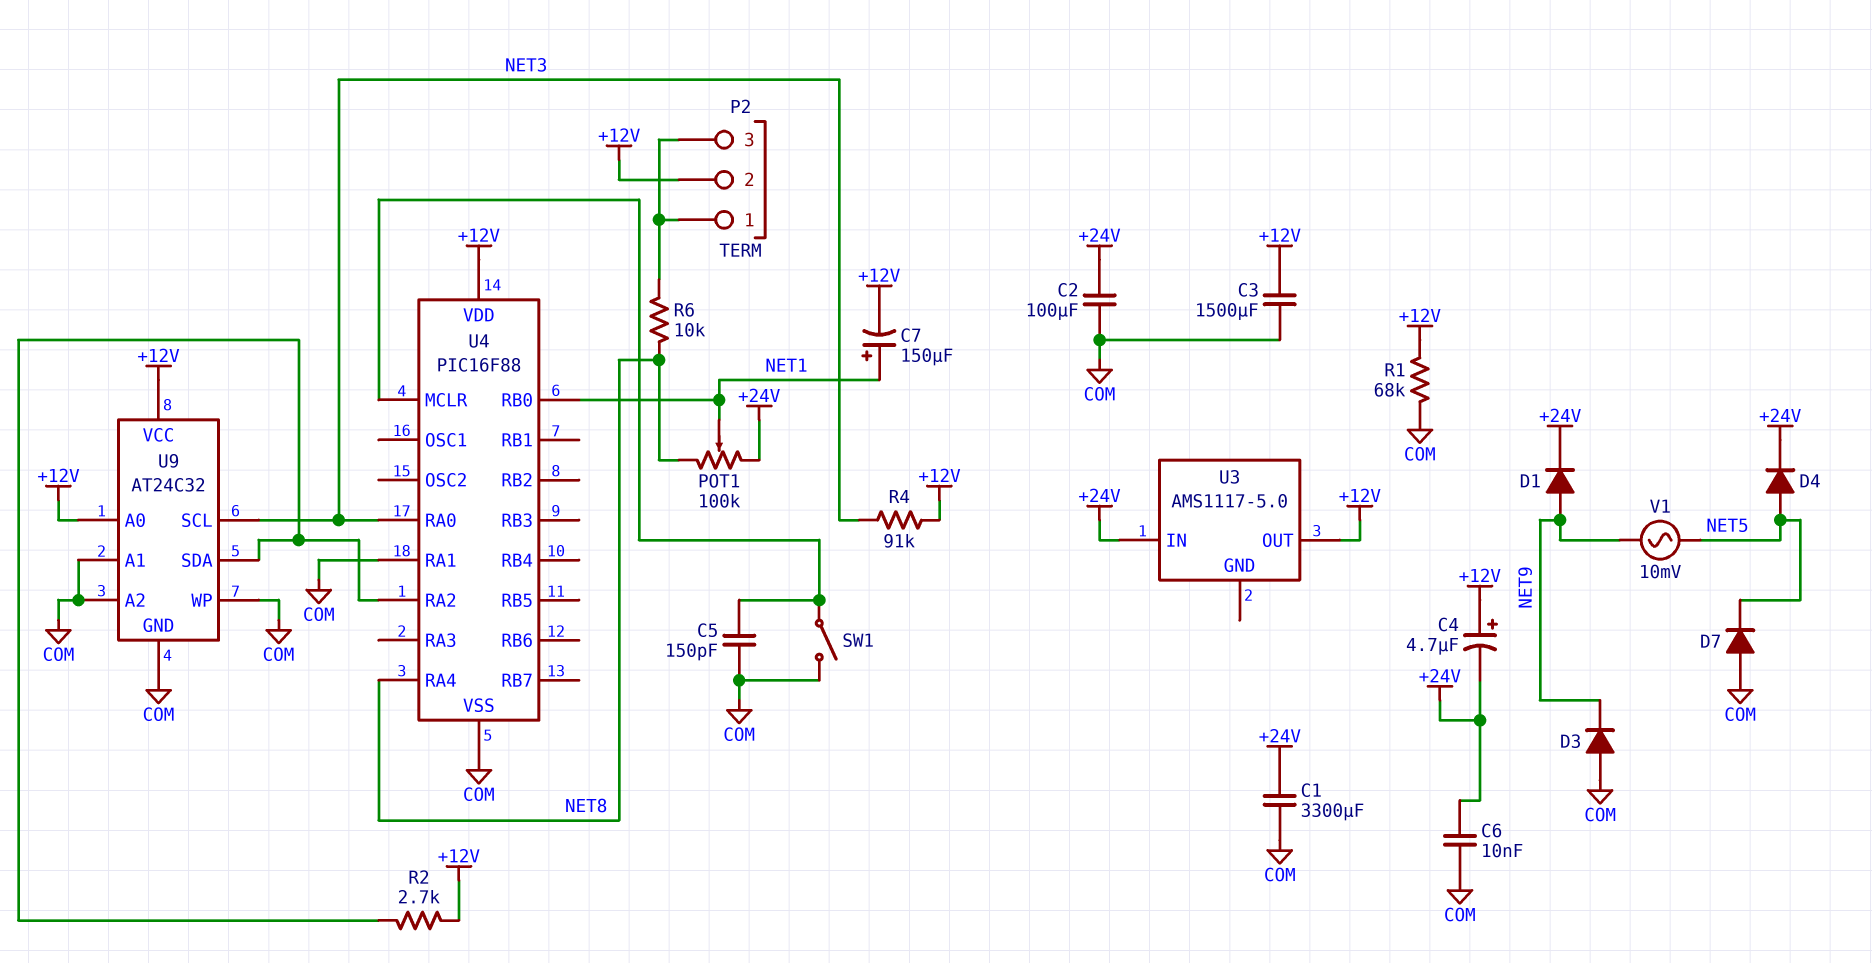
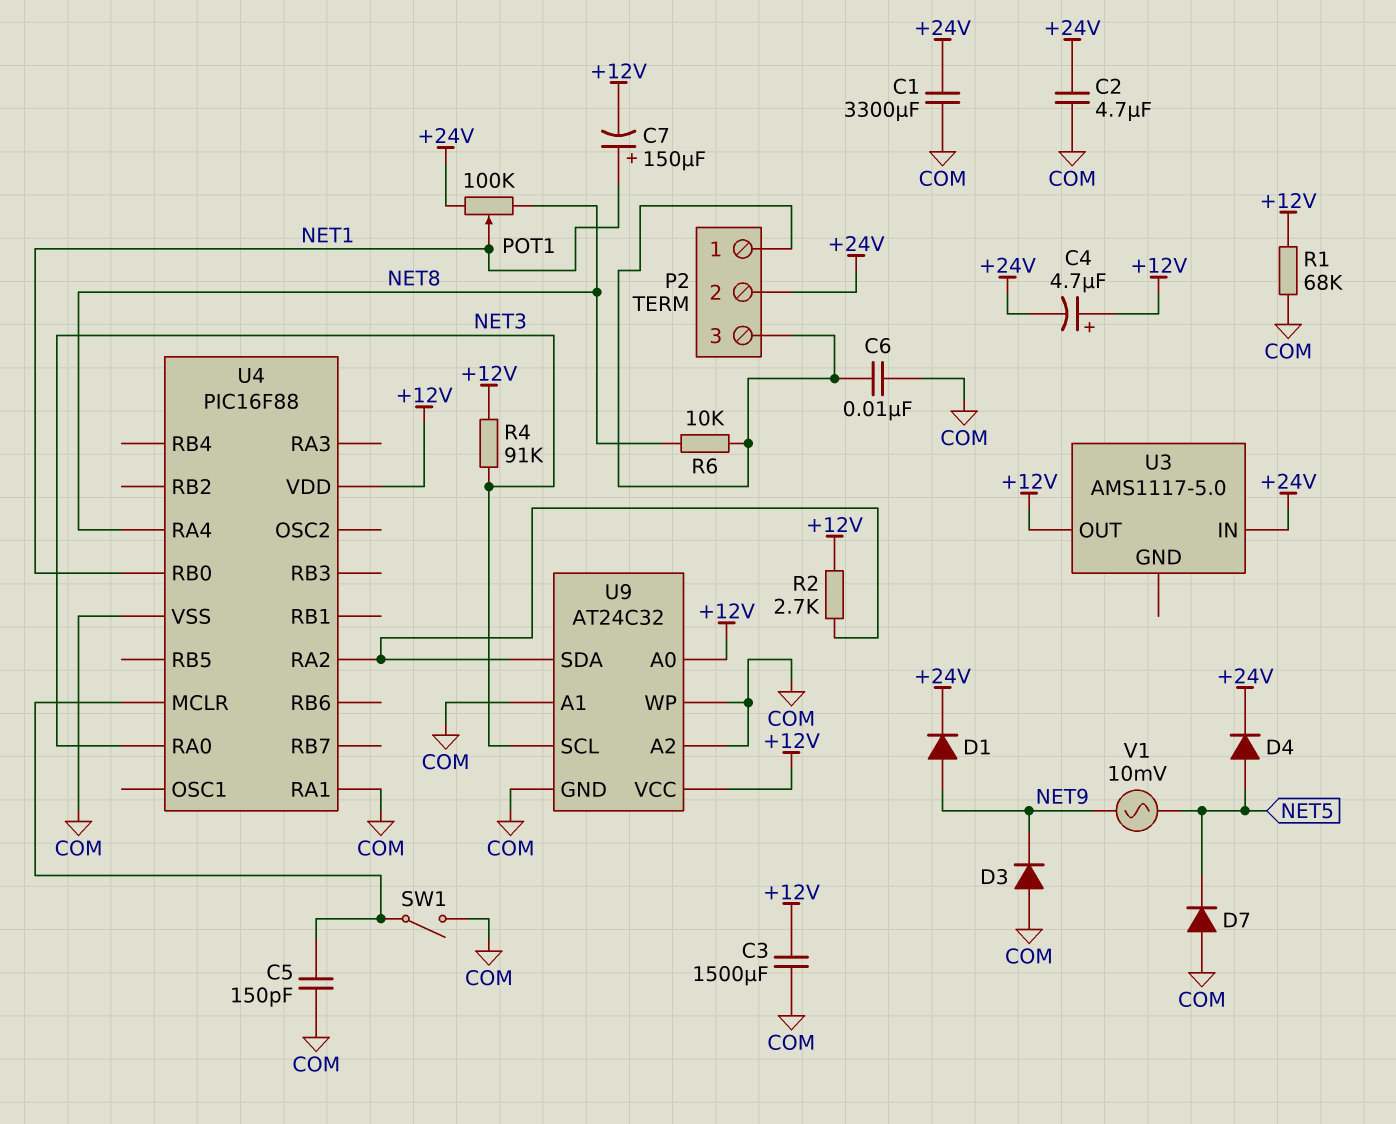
C2: 100uF (+24V, COM) -> 4.7uF (+24V, COM)
C6: 10nF (+24V, COM) -> 10nF (COM, P2/1)
P2 pin 2: +12V -> +24V

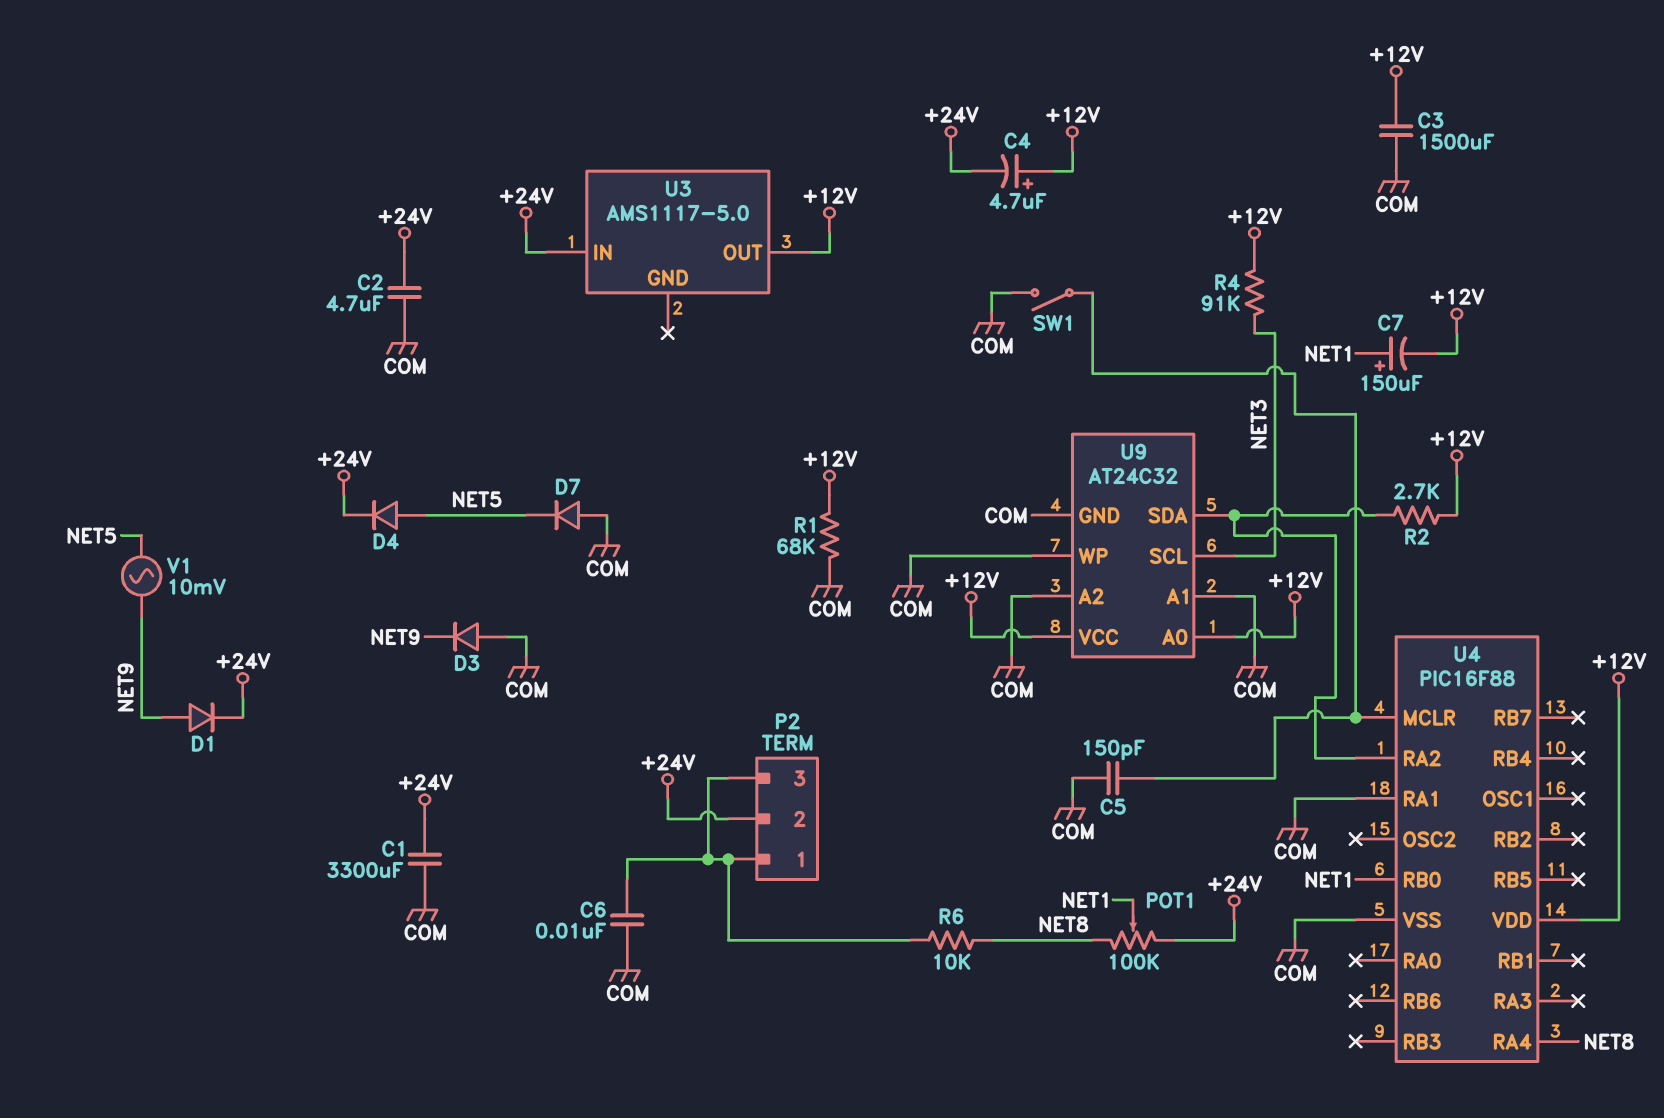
U4 pin RA0: NET3 -> none

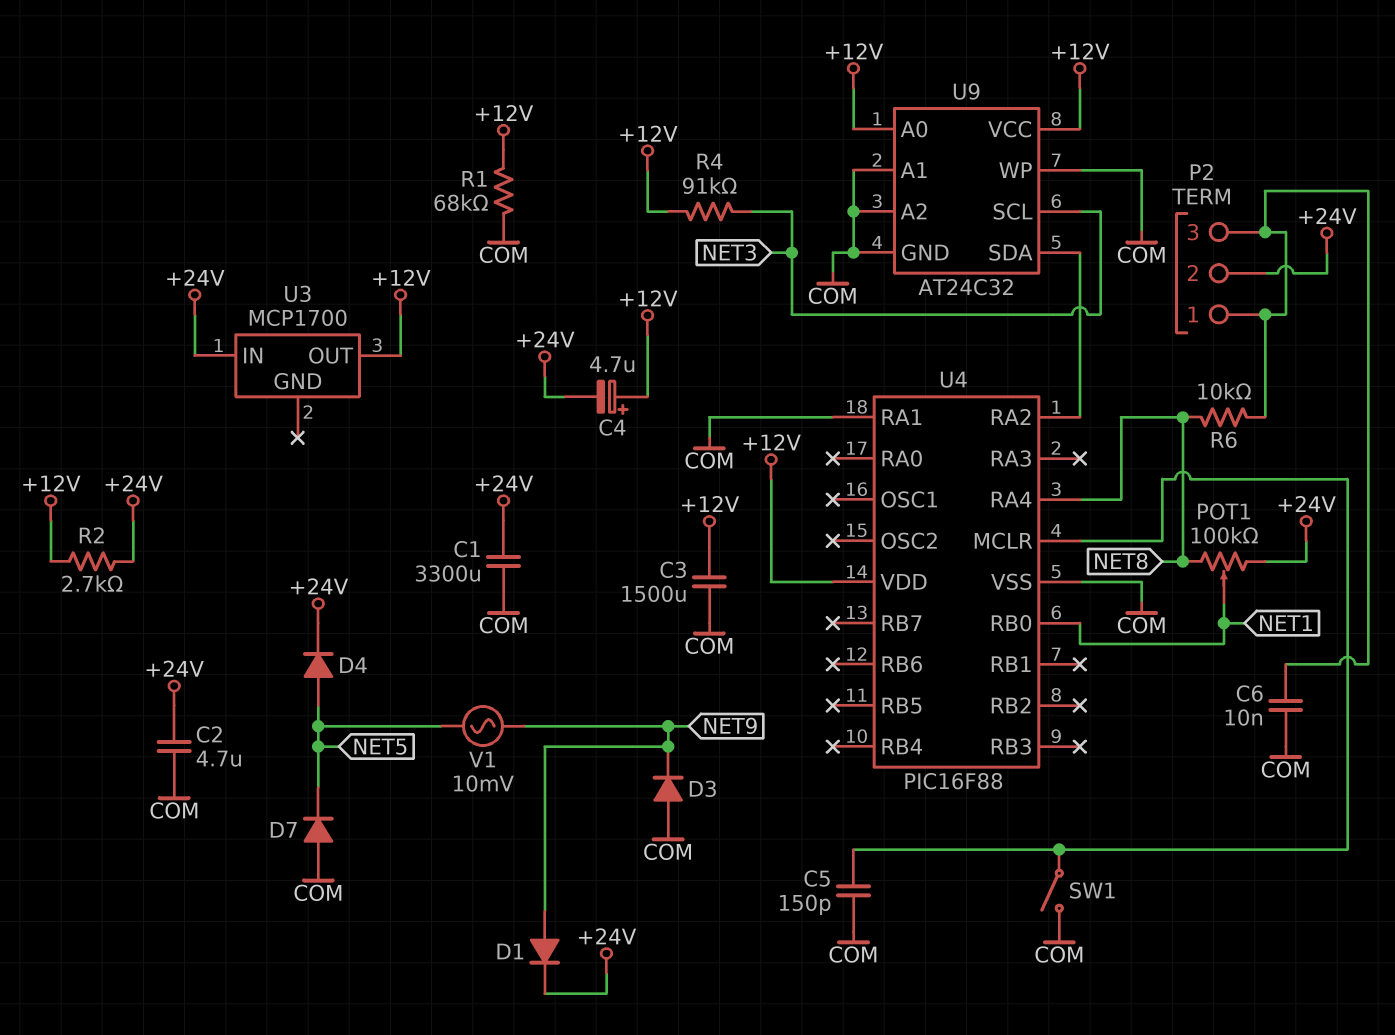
C7: 150uF (plus NET1, minus +12V) -> none
R2: 2.7k (+12V, U4/RA2) -> 2.7k (+12V, +24V)
U3: AMS1117-5.0 -> MCP1700

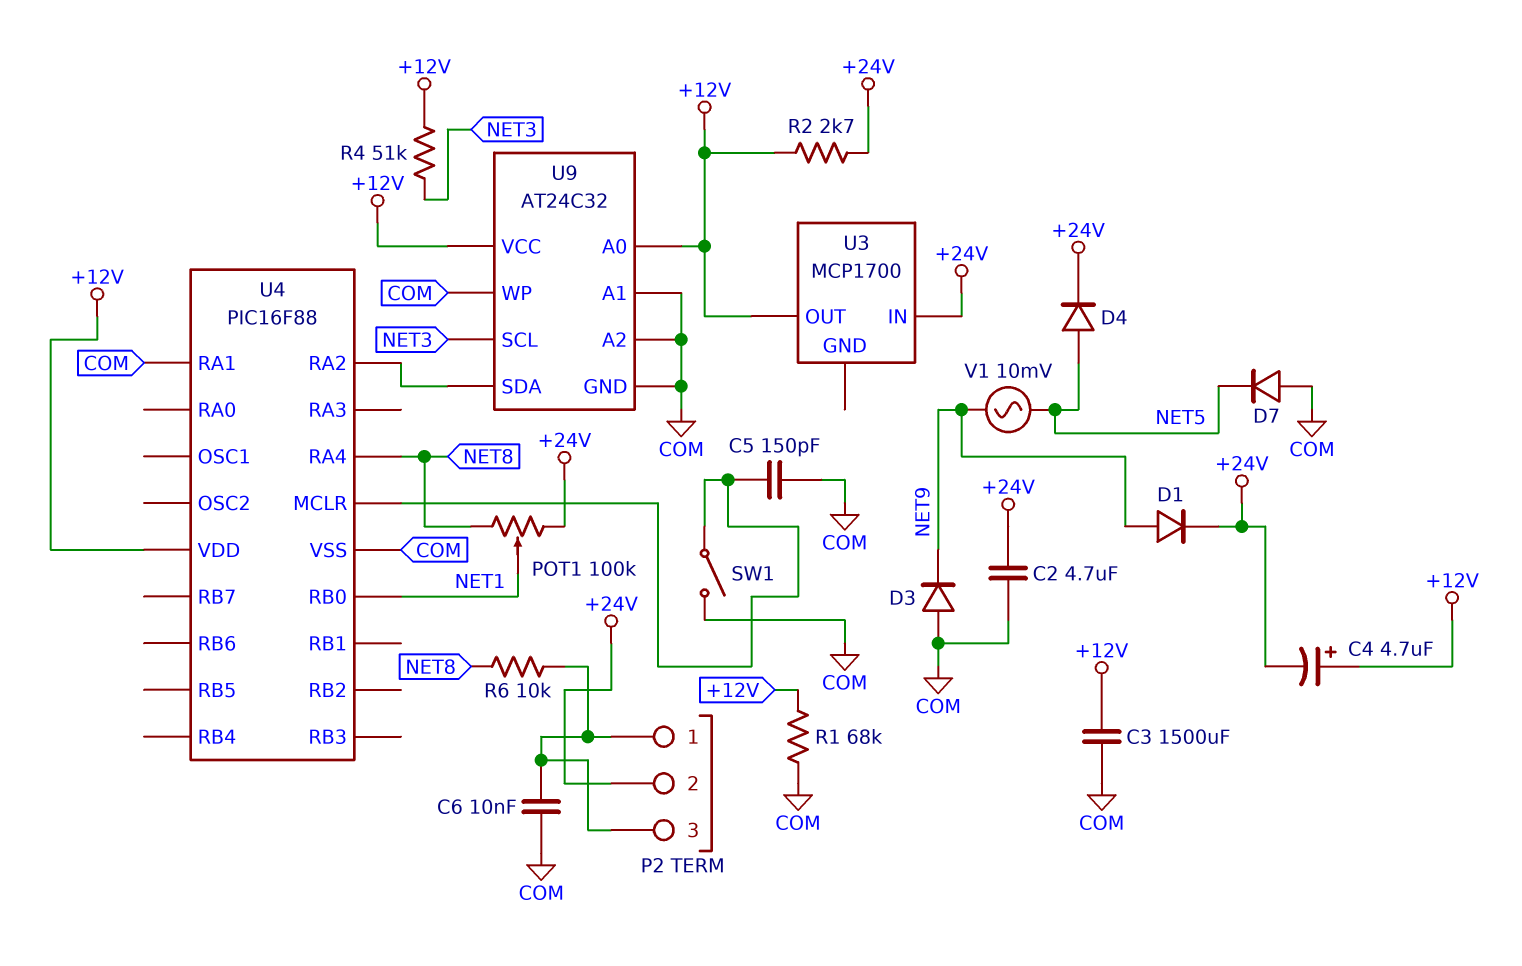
C1: 3300uF (+24V, COM) -> none
R4: 91k (+12V, NET3) -> 51k (+12V, NET3)

